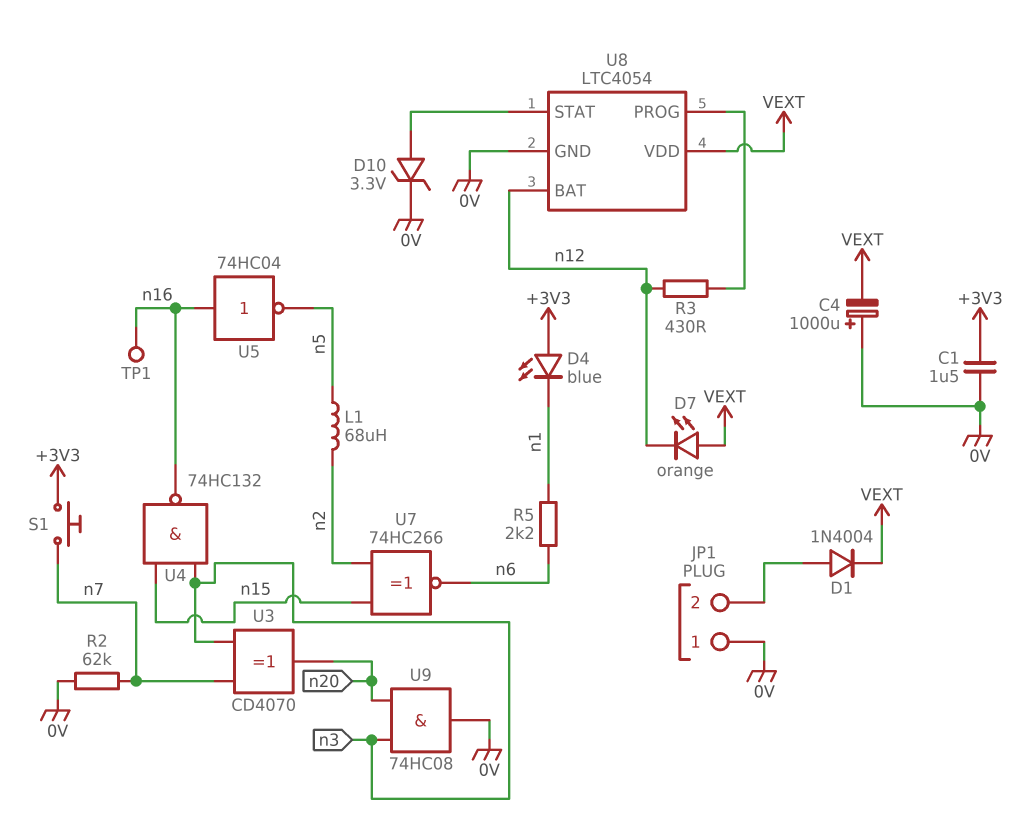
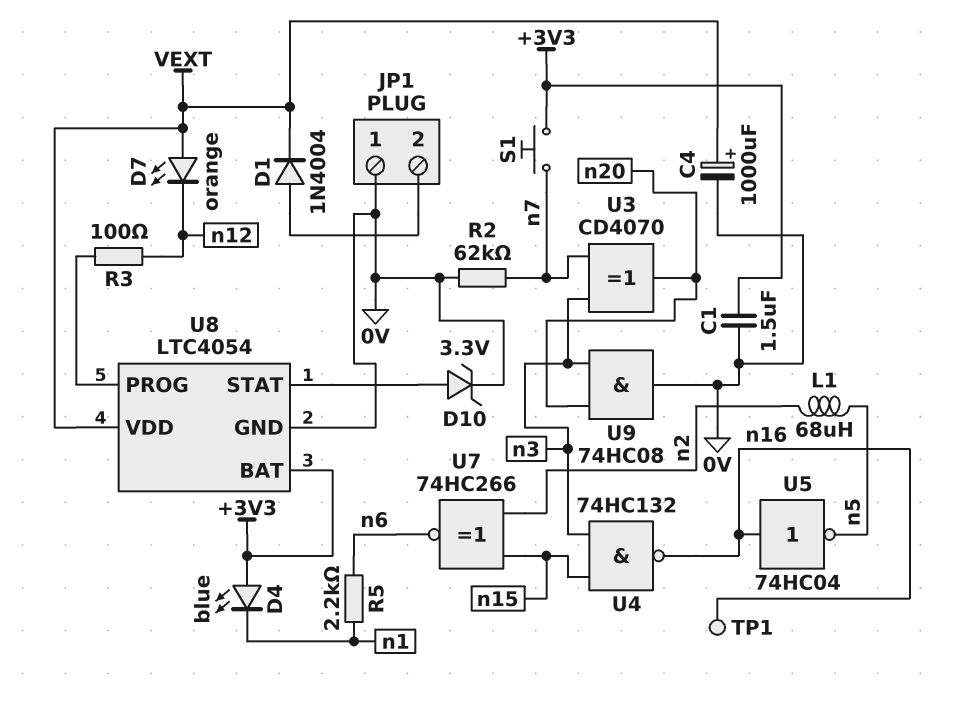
C4: 1000uF (plus 0V, minus VEXT) -> 1000uF (plus VEXT, minus 0V)
R3: 430 (U8/PROG, n12) -> 100 (U8/PROG, n12)
U8 pin BAT: n12 -> +3V3

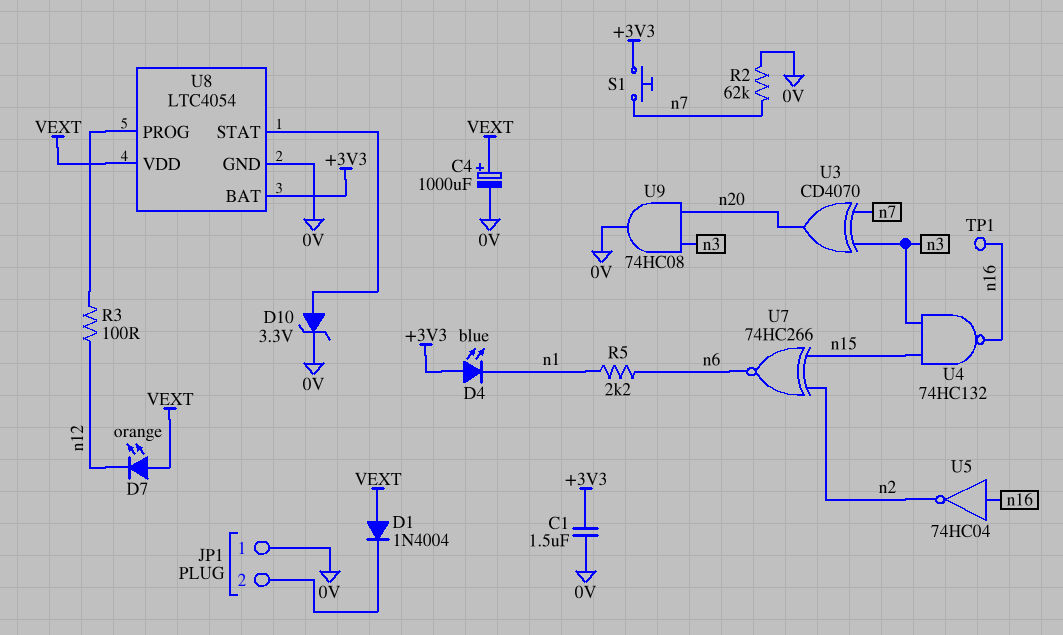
D1: diode 1N4004 (A JP1/2, K VEXT) -> diode 1N4004 (A VEXT, K JP1/2)
L1: 68uH (n2, n5) -> none
U5: NOT 74HC04 (in n16, out n5) -> NOT 74HC04 (in n16, out n2)

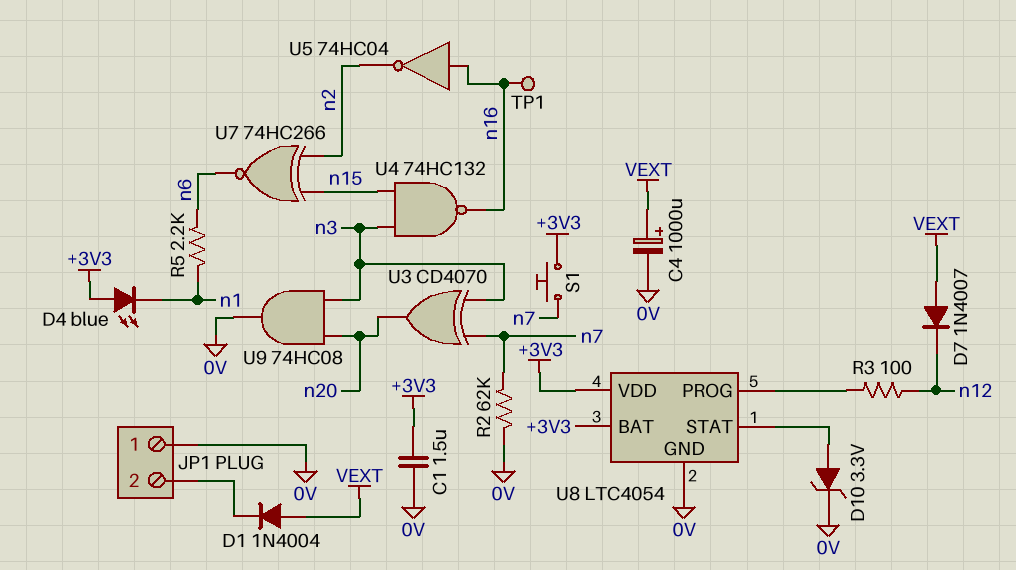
D7: LED orange (A VEXT, K n12) -> diode 1N4007 (A VEXT, K n12)
U8 pin VDD: VEXT -> +3V3

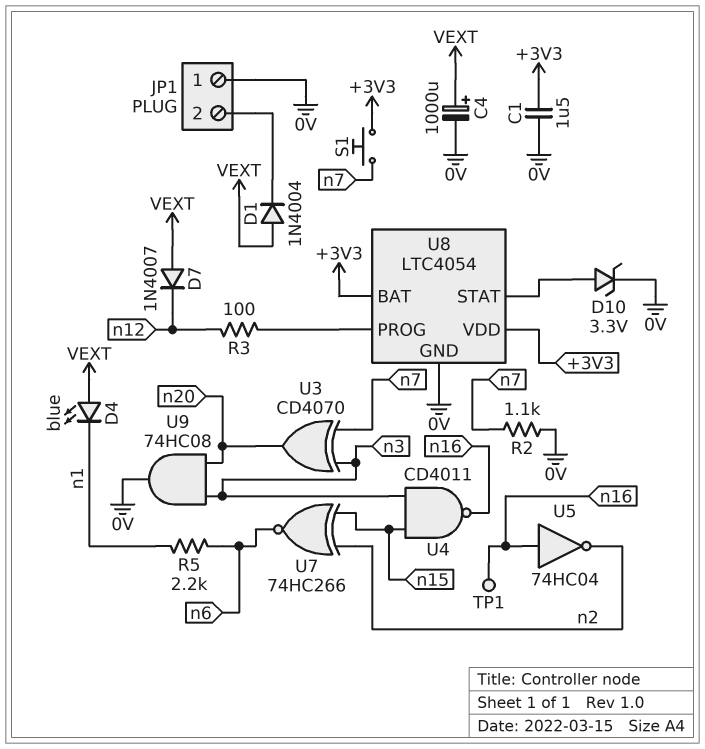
D4: LED blue (A +3V3, K n1) -> LED blue (A VEXT, K n1)
R2: 62k (0V, n7) -> 1.1k (0V, n7)
U4: NAND 74HC132 (in n3, in n15, out n16) -> NAND CD4011 (in n3, in n15, out n16)

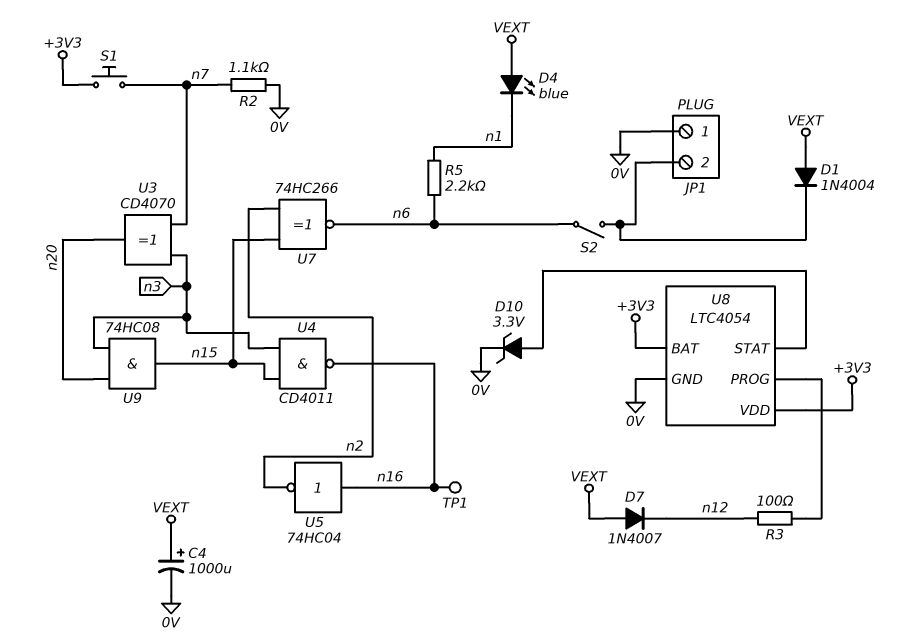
C1: 1.5uF (+3V3, 0V) -> none
S2: none -> switch (JP1/2, n6)
U9: AND 74HC08 (in n3, in n20, out 0V) -> AND 74HC08 (in n3, in n20, out n15)

